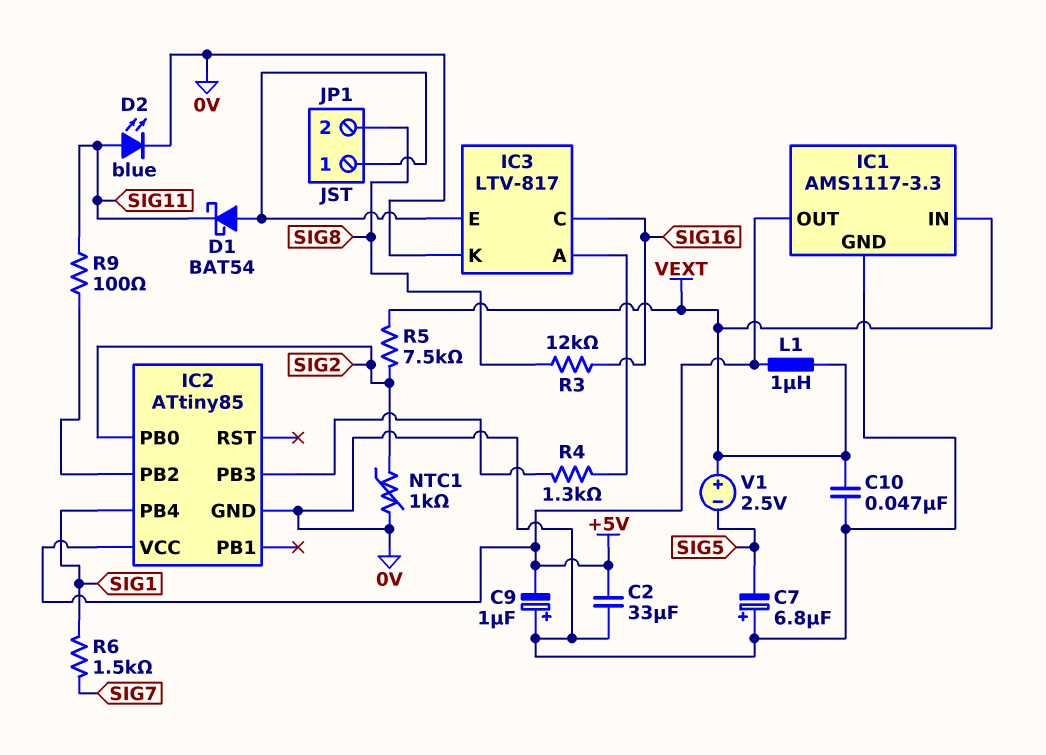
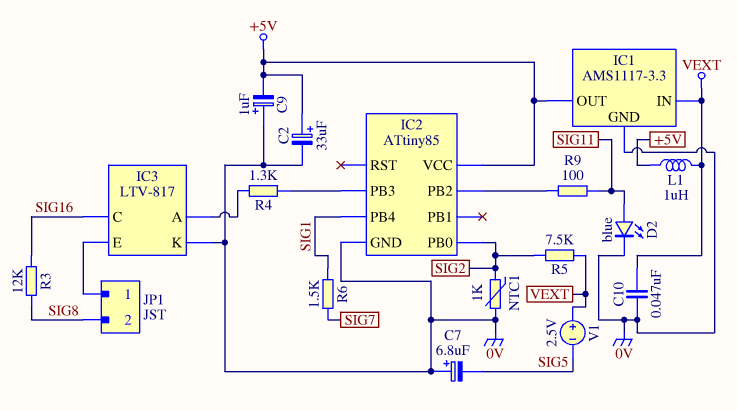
C2: 33uF (+5V, 0V) -> 33uF (plus +5V, minus 0V)
D1: schottky BAT54 (A IC3/E, K SIG11) -> none

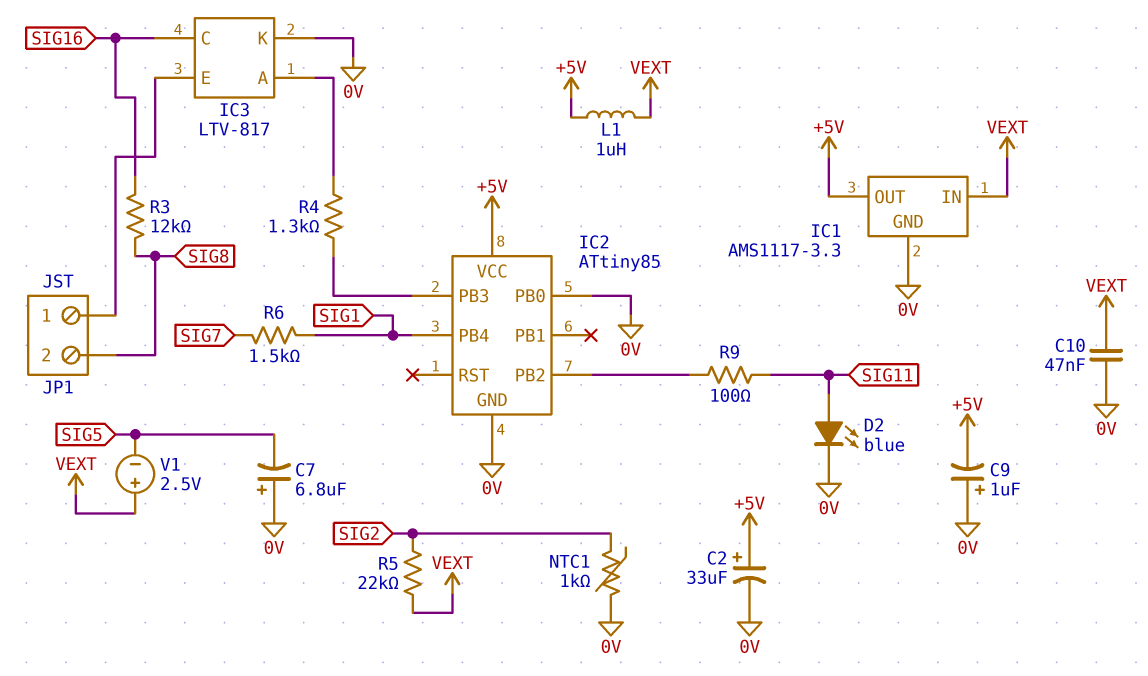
IC2 pin PB0: SIG2 -> 0V
R5: 7.5k (SIG2, VEXT) -> 22k (SIG2, VEXT)

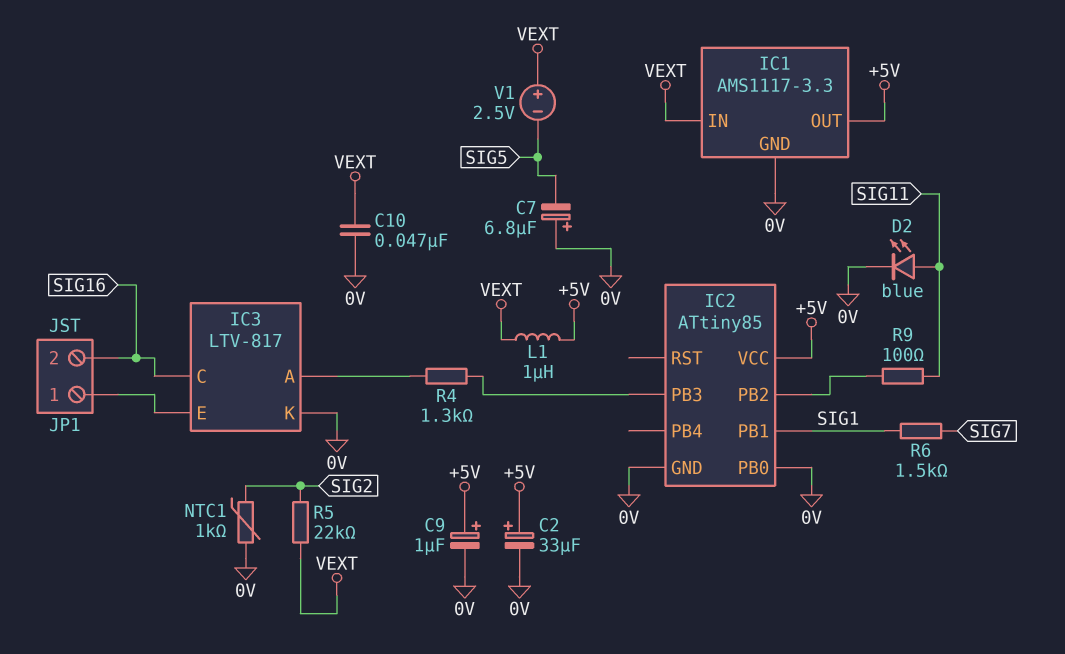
C9: 1uF (plus 0V, minus +5V) -> 1uF (plus +5V, minus 0V)
IC2 pin PB1: none -> SIG1
IC2 pin PB4: SIG1 -> none
JP1 pin 2: SIG8 -> SIG16
R3: 12k (SIG8, SIG16) -> none

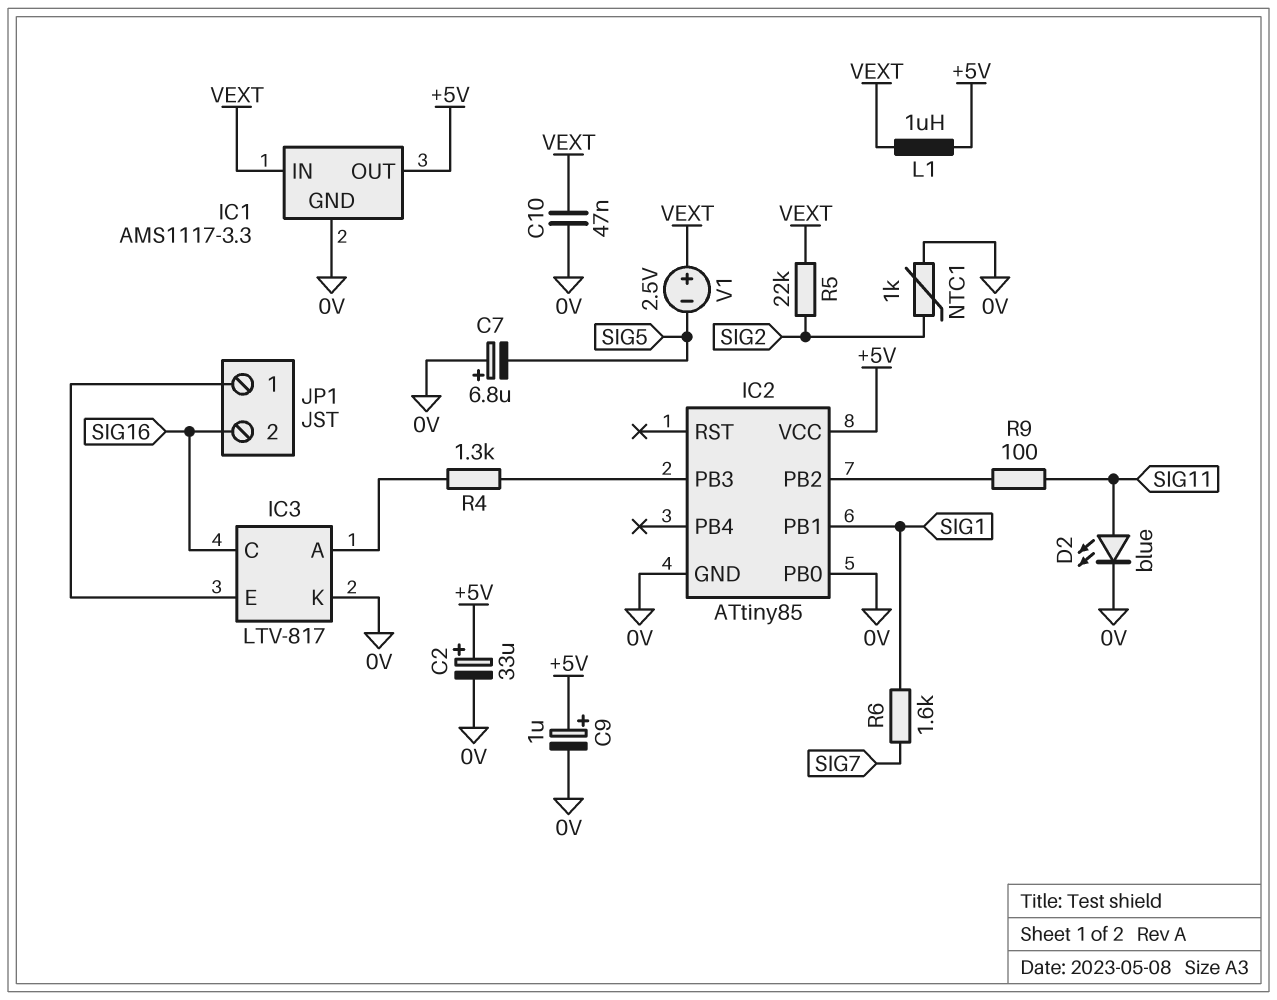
R6: 1.5k (SIG1, SIG7) -> 1.6k (SIG1, SIG7)

